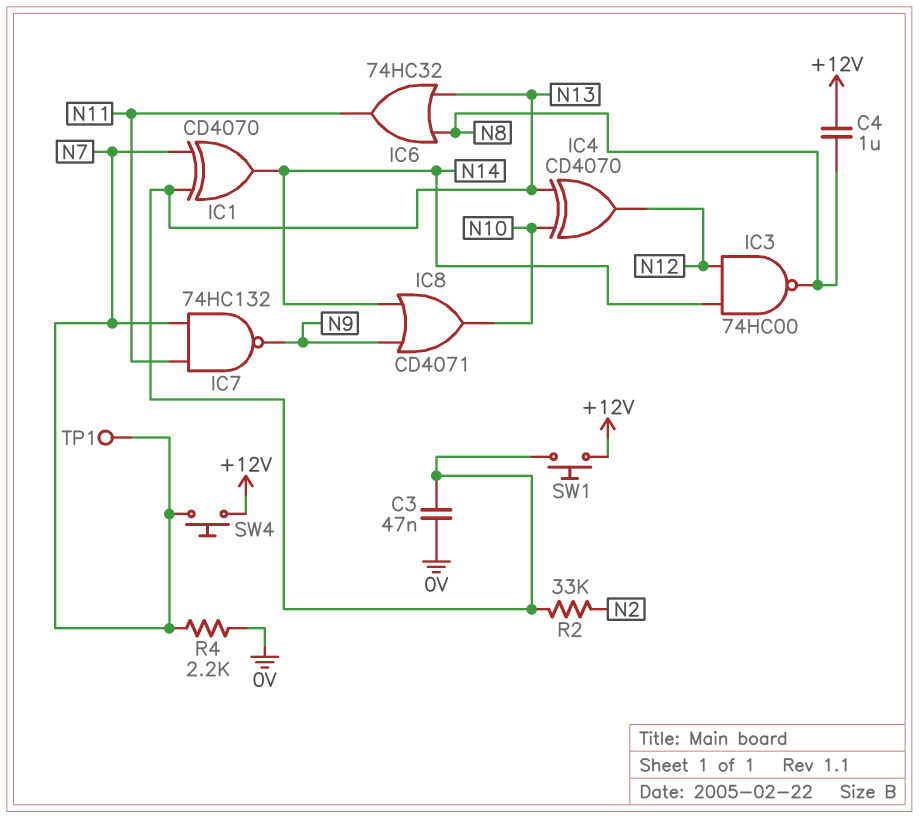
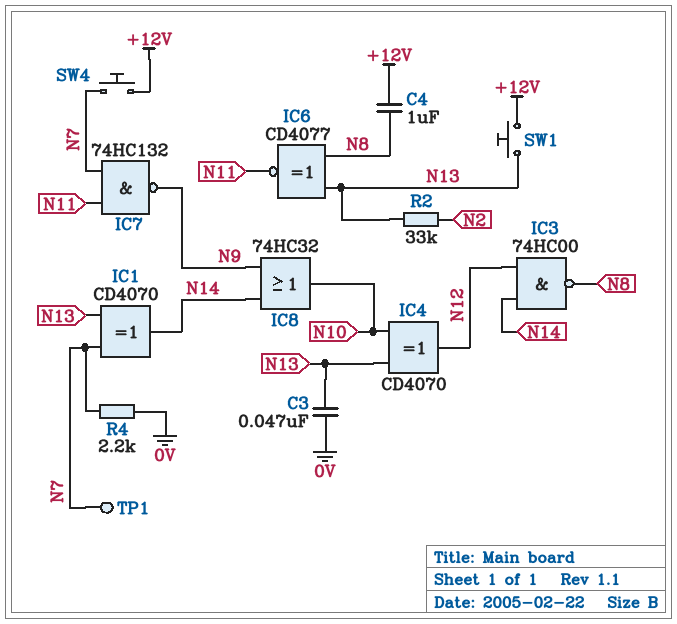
IC6: OR 74HC32 (in N8, in N13, out N11) -> XNOR CD4077 (in N8, in N13, out N11)
IC8: OR CD4071 (in N9, in N14, out N10) -> OR 74HC32 (in N9, in N14, out N10)

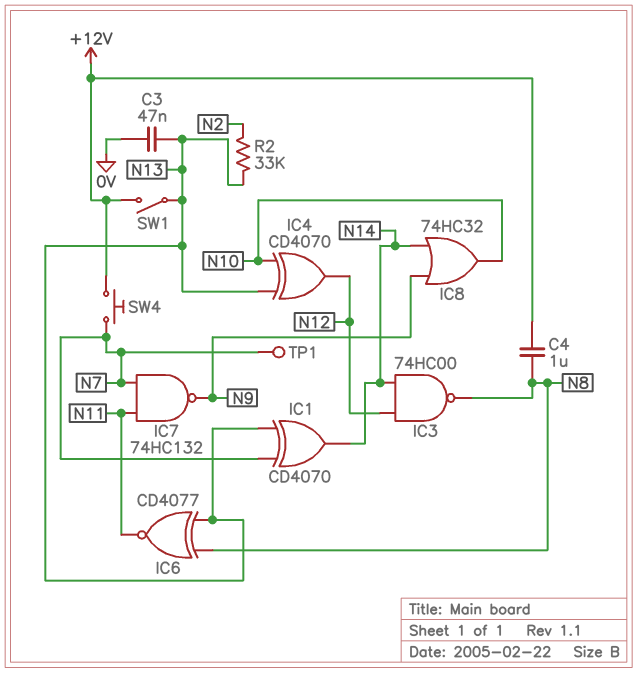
R4: 2.2k (0V, N7) -> none
SW1: button (+12V, N13) -> switch (+12V, N13)

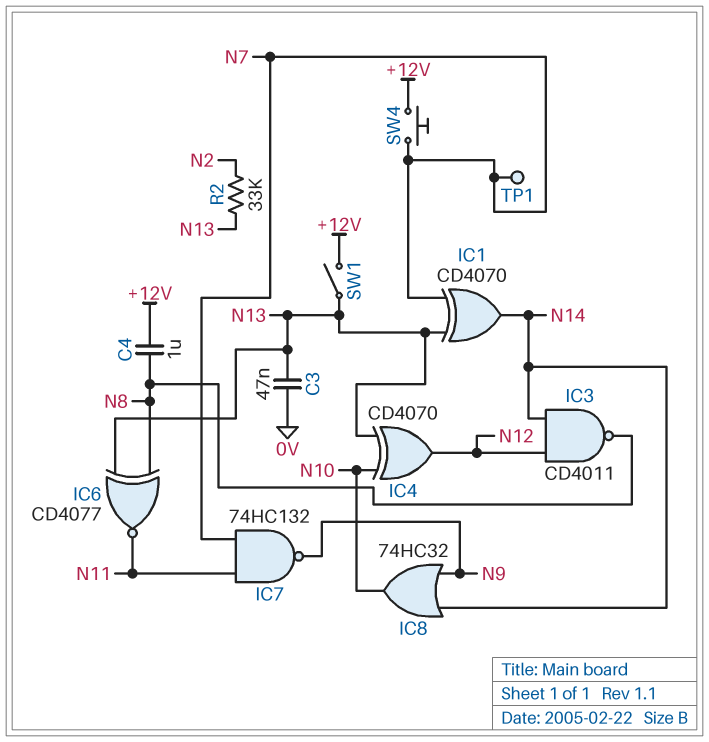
IC3: NAND 74HC00 (in N12, in N14, out N8) -> NAND CD4011 (in N12, in N14, out N8)

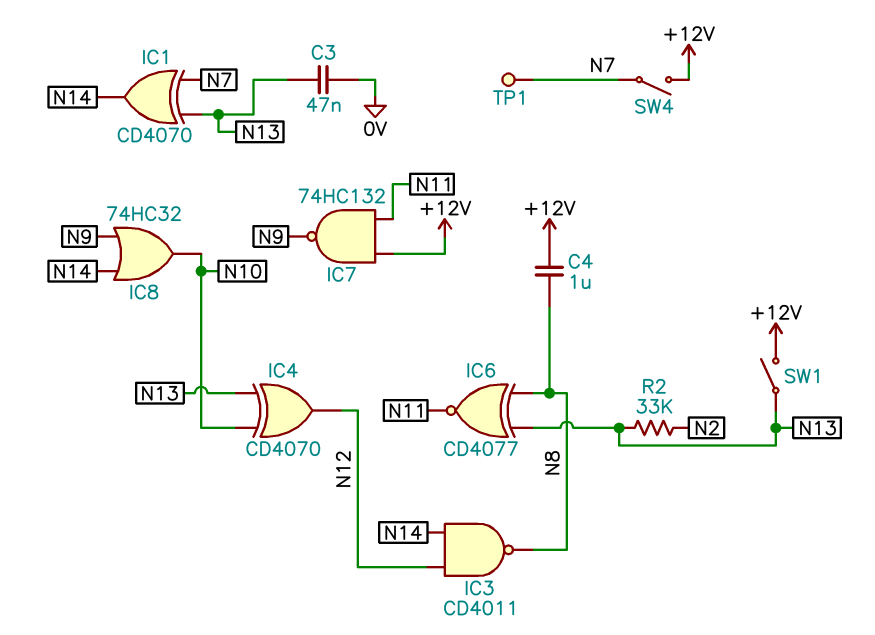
IC7: NAND 74HC132 (in N7, in N11, out N9) -> NAND 74HC132 (in +12V, in N11, out N9)
SW4: button (+12V, N7) -> switch (+12V, N7)

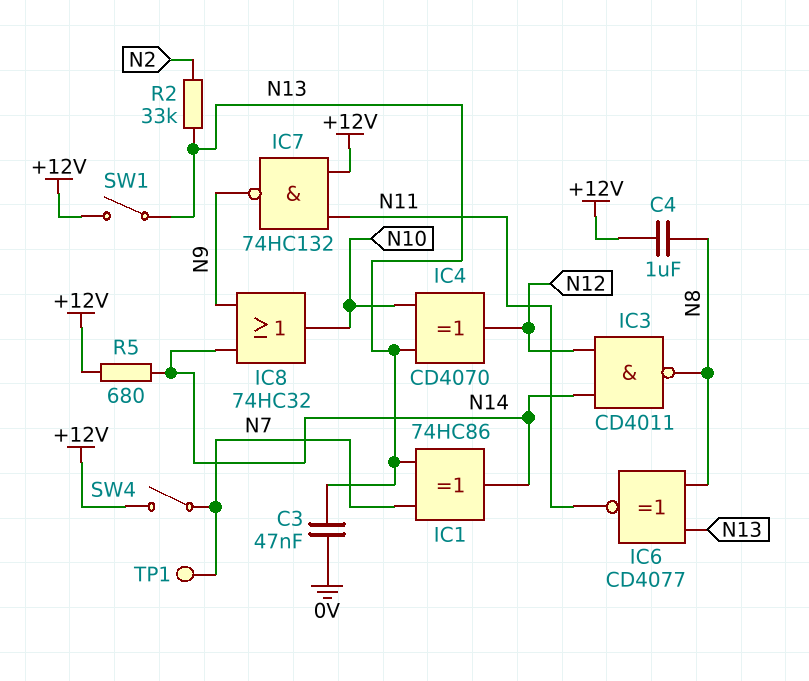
IC1: XOR CD4070 (in N7, in N13, out N14) -> XOR 74HC86 (in N7, in N13, out N14)
R5: none -> 680 (+12V, N14)

